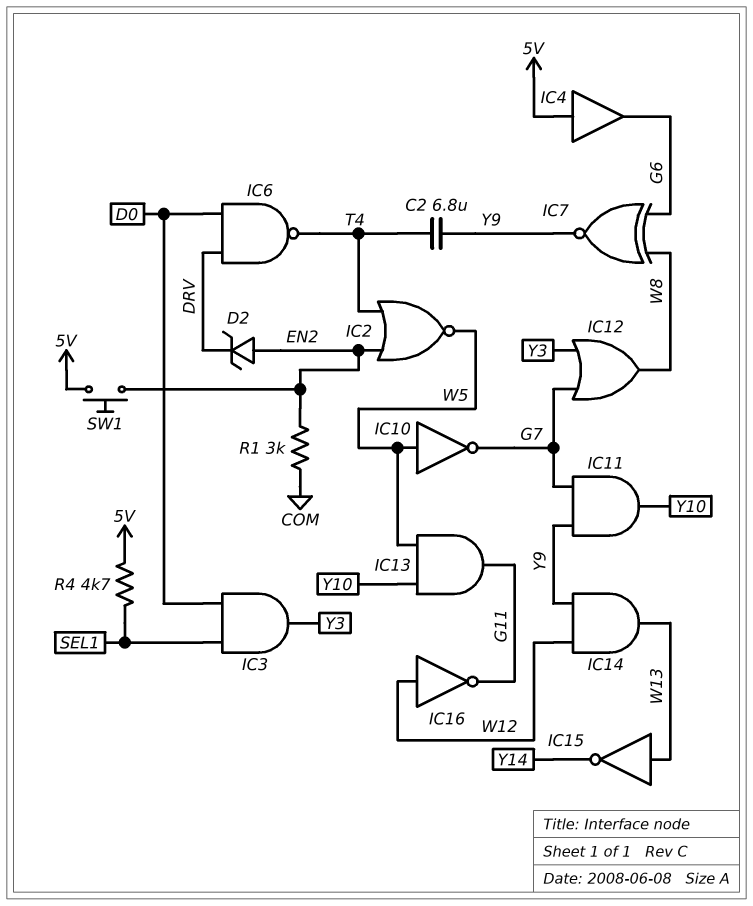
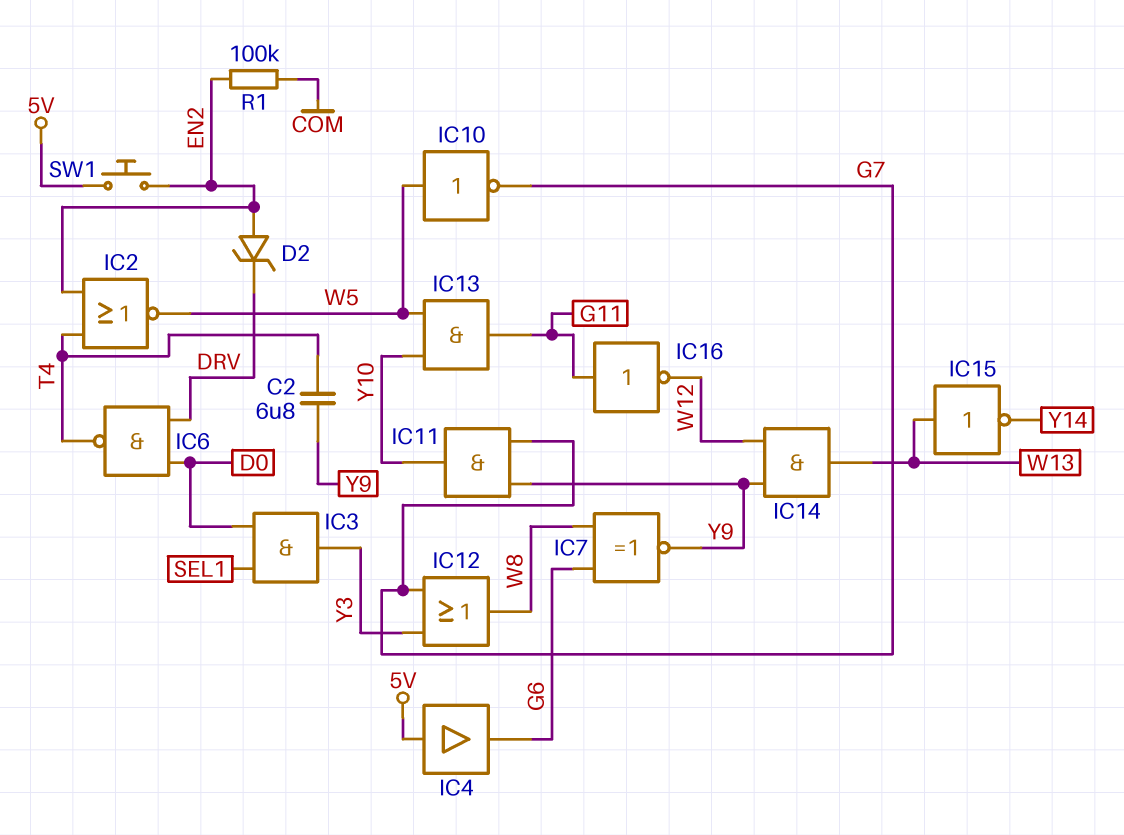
IC16: NOT (in W12, out G11) -> NOT (in G11, out W12)
R1: 3k (COM, EN2) -> 100k (COM, EN2)
R4: 4.7k (5V, SEL1) -> none

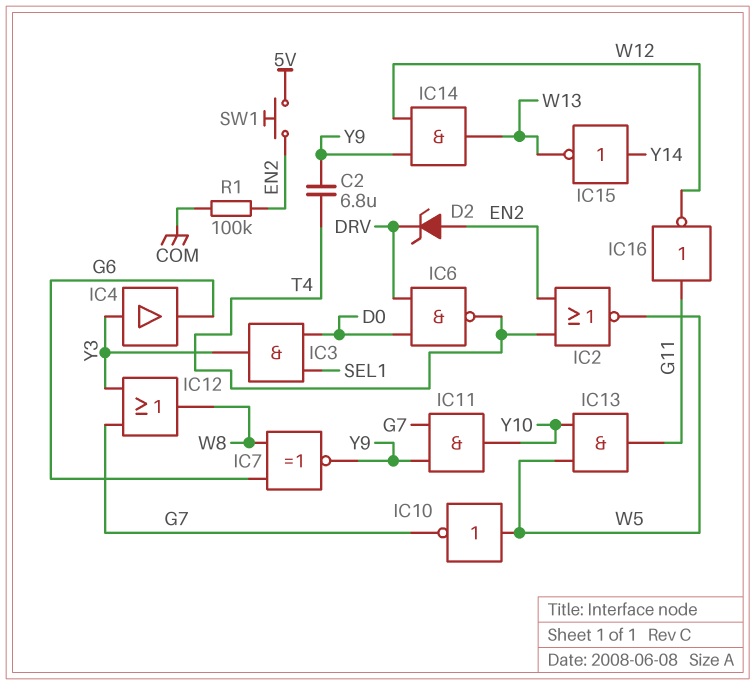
IC4: buffer (in 5V, out G6) -> buffer (in Y3, out G6)
IC15: NOT (in W13, out Y14) -> NOT (in Y14, out W13)

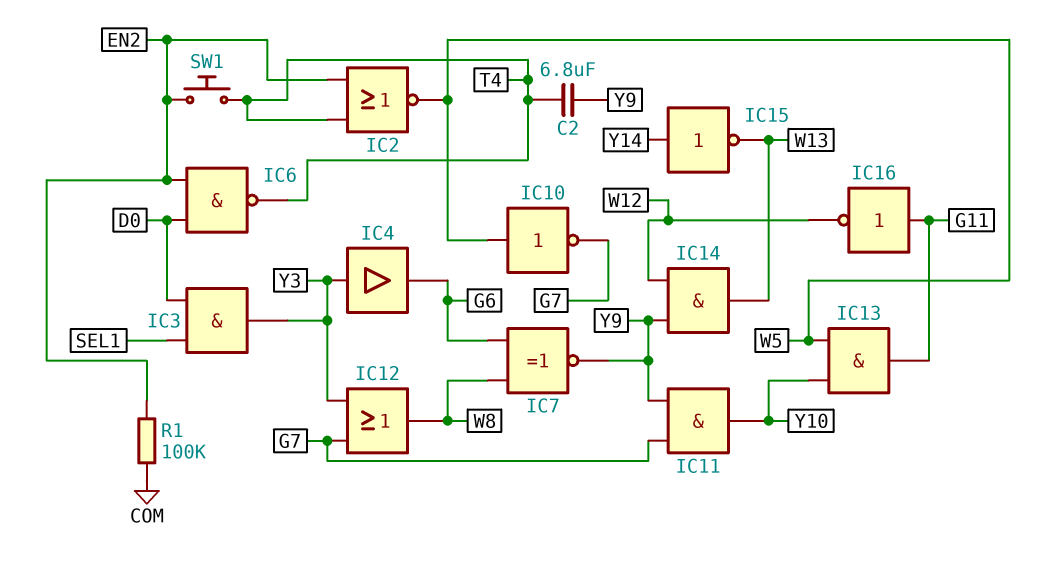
D2: zener (A EN2, K DRV) -> none
IC6: NAND (in D0, in DRV, out T4) -> NAND (in D0, in EN2, out T4)
SW1: button (5V, EN2) -> button (EN2, T4)

